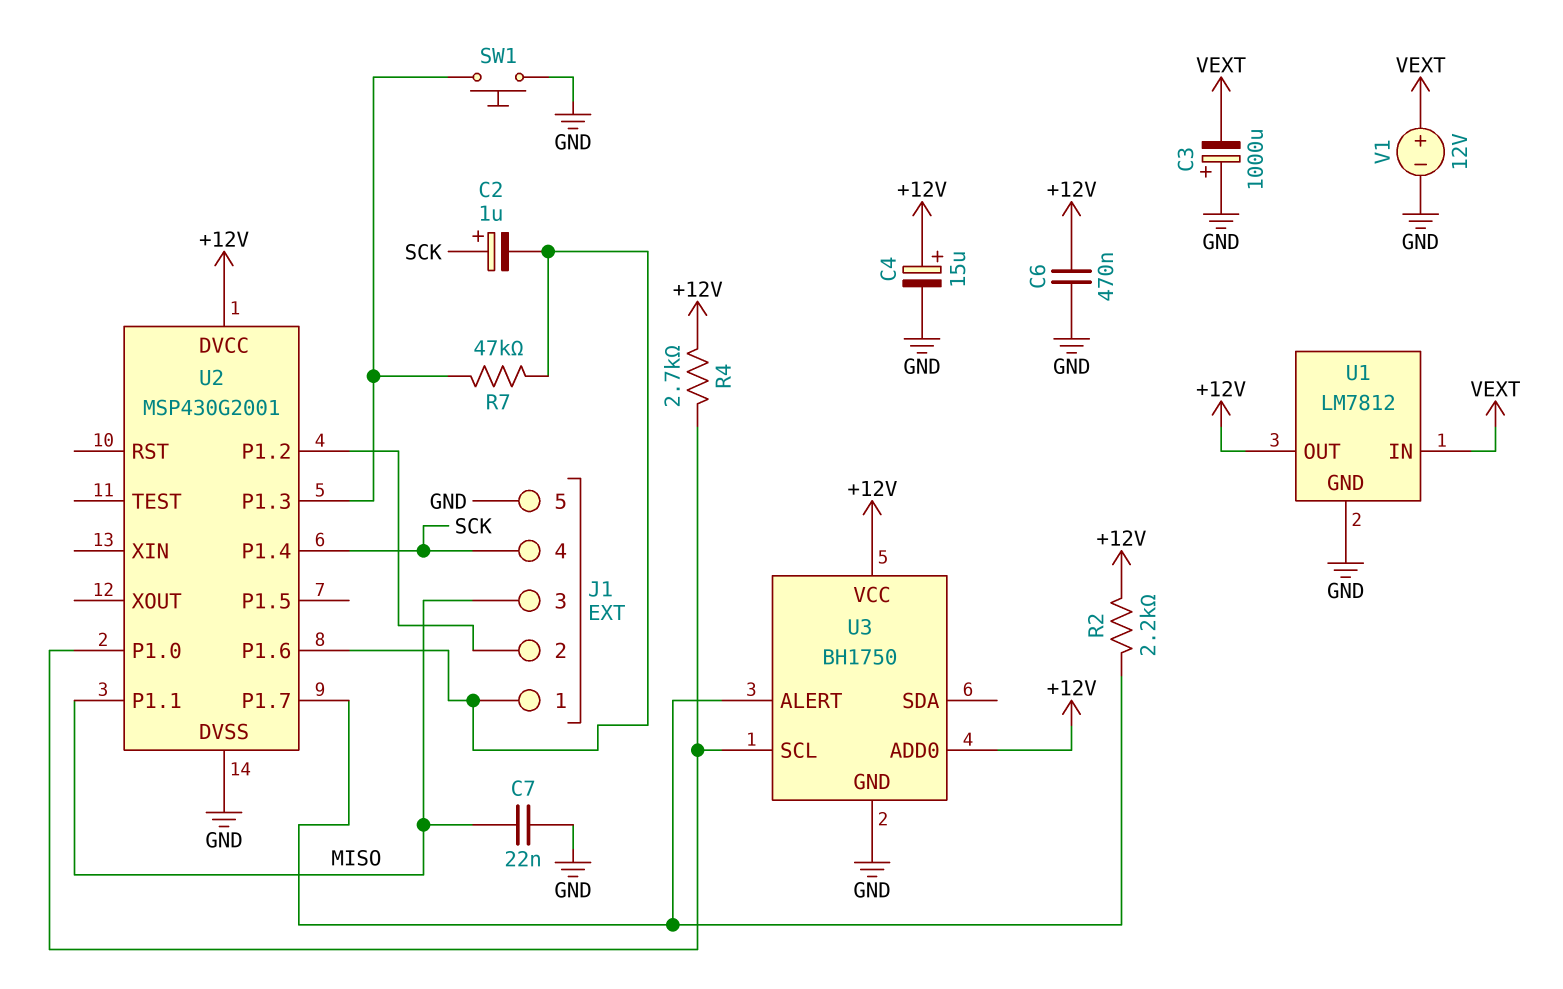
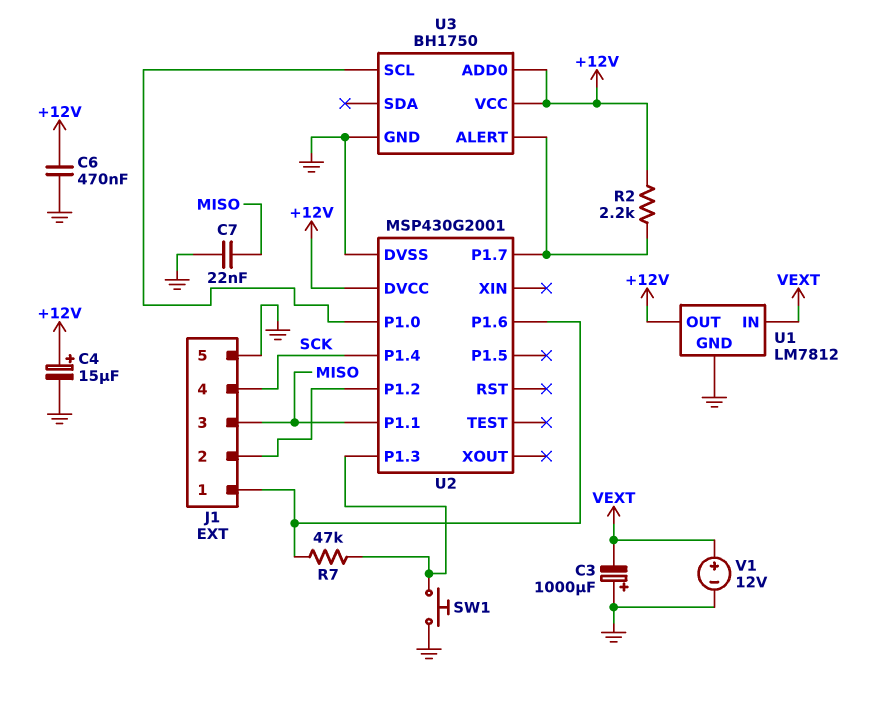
C2: 1uF (plus SCK, minus J1/1) -> none
R4: 2.7k (+12V, U2/P1.0) -> none

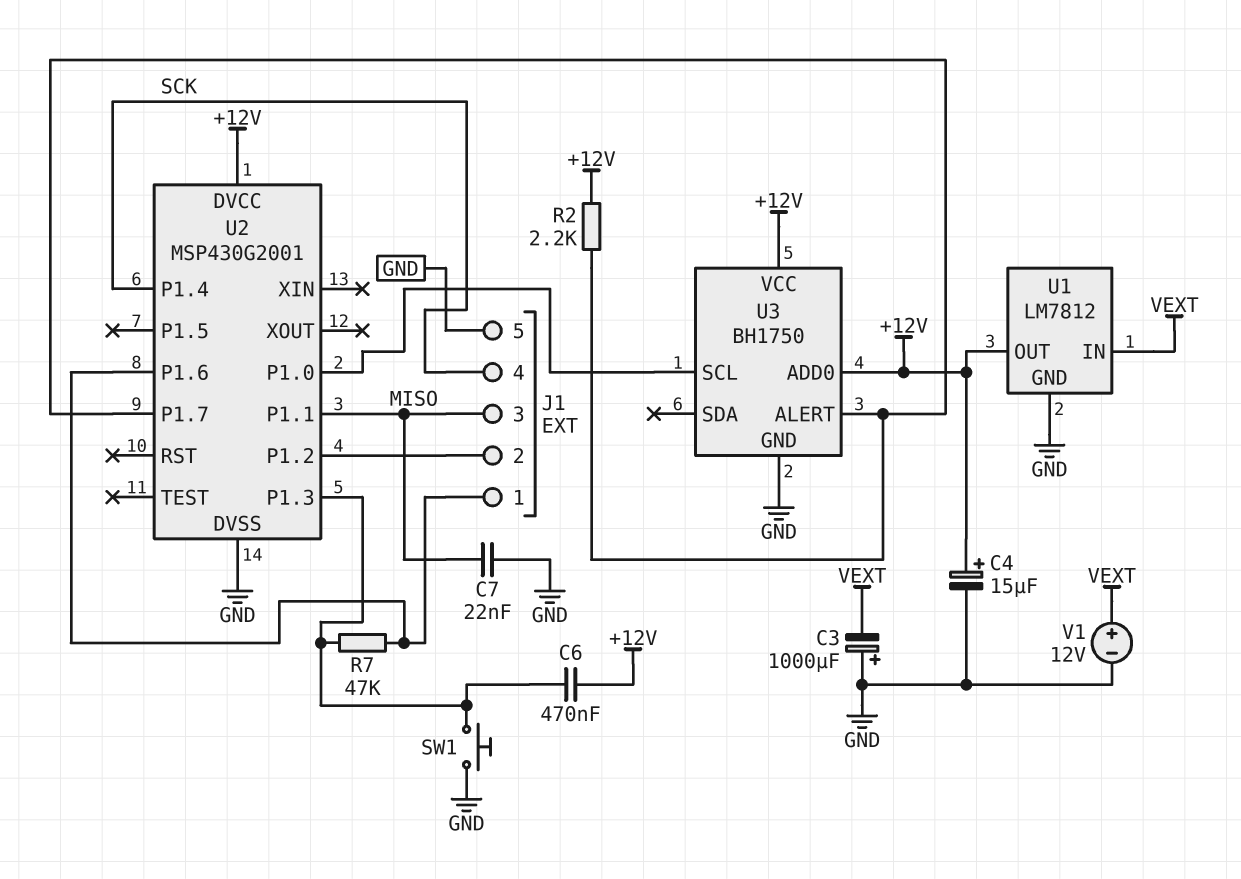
C6: 470nF (+12V, GND) -> 470nF (+12V, U2/P1.3)

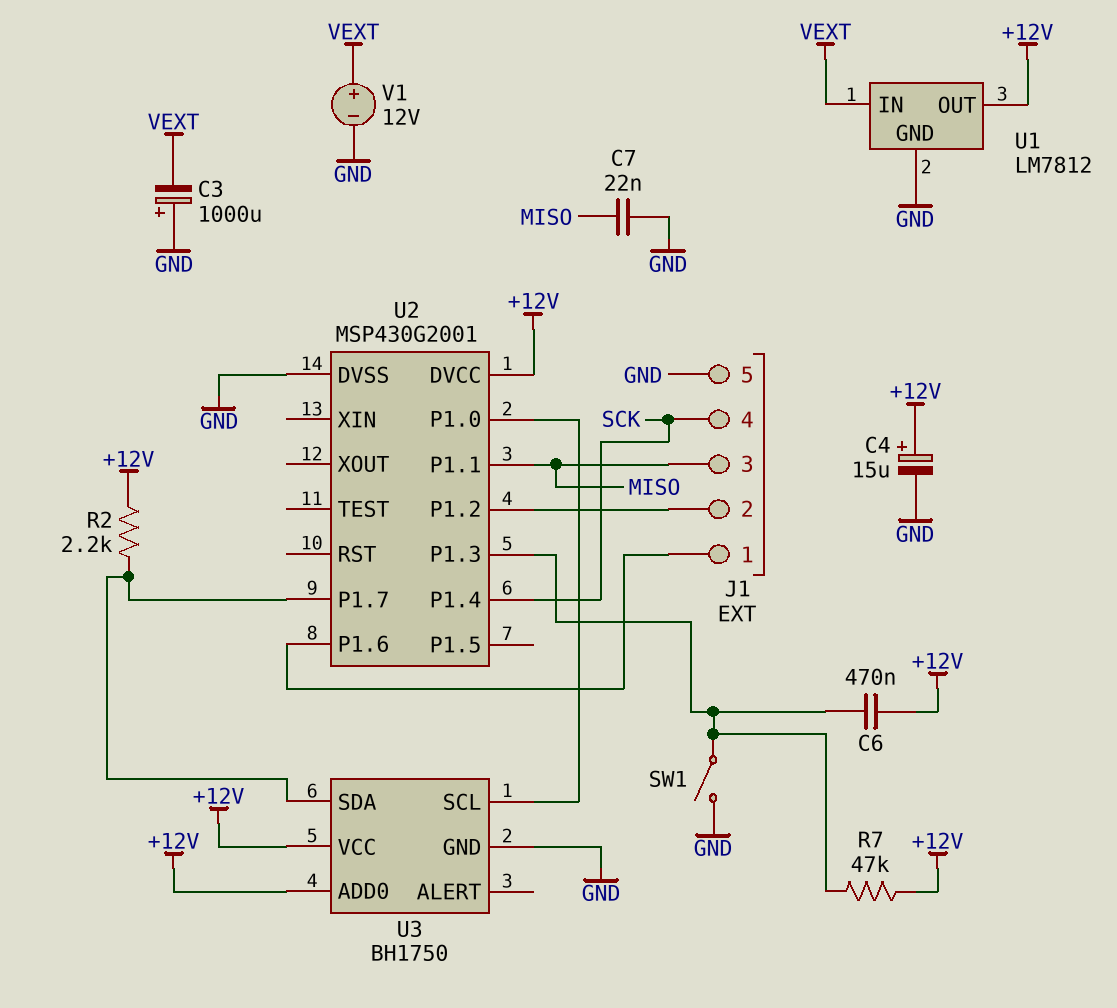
R7: 47k (J1/1, U2/P1.3) -> 47k (+12V, U2/P1.3)
SW1: button (GND, U2/P1.3) -> switch (GND, U2/P1.3)
U3 pin ALERT: U2/P1.7 -> none
U3 pin SDA: none -> U2/P1.7

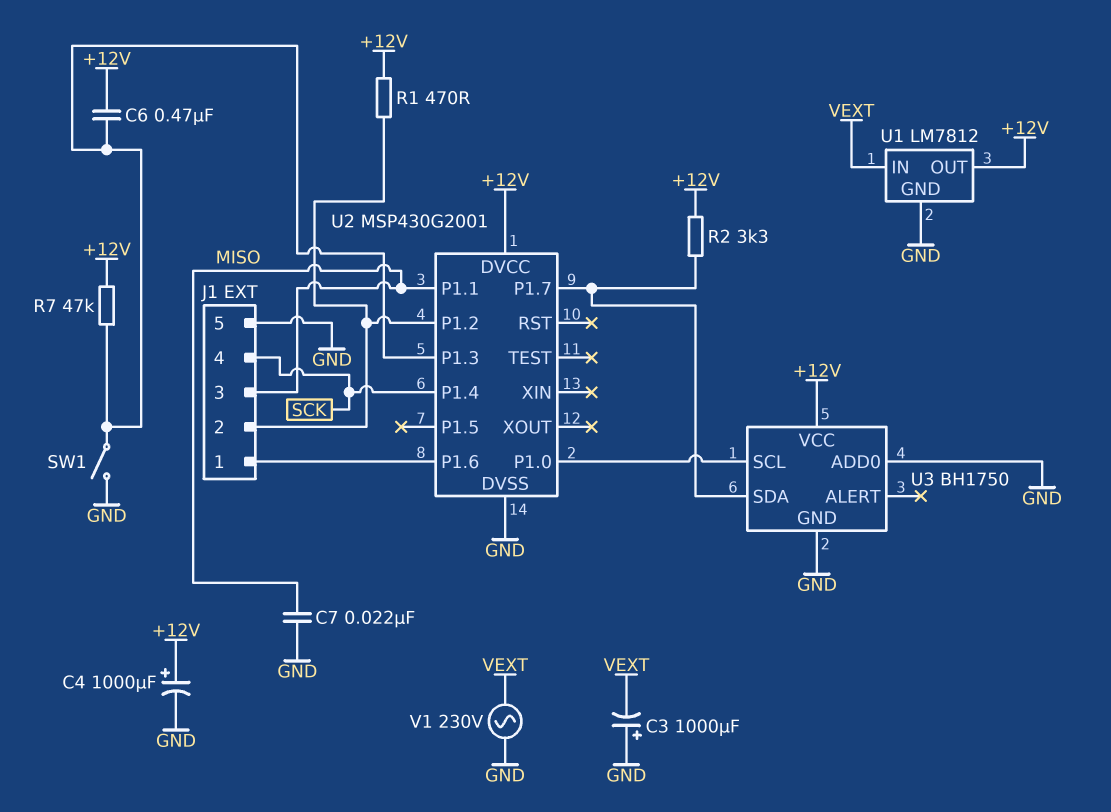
C4: 15uF (plus +12V, minus GND) -> 1000uF (plus +12V, minus GND)
R1: none -> 470 (+12V, J1/2)
R2: 2.2k (+12V, U2/P1.7) -> 3.3k (+12V, U2/P1.7)
U3 pin ADD0: +12V -> GND
V1: 12V (plus VEXT, minus GND) -> AC 230V (GND, VEXT)

